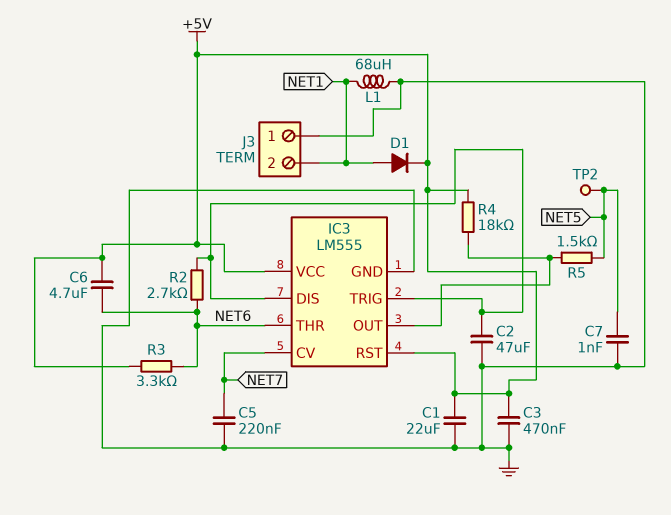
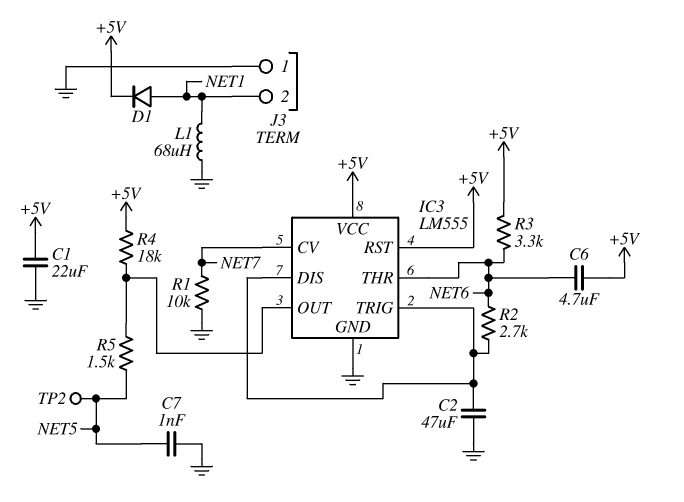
C3: 470nF (+5V, GND) -> none
C5: 220nF (GND, NET7) -> none
R1: none -> 10k (GND, NET7)

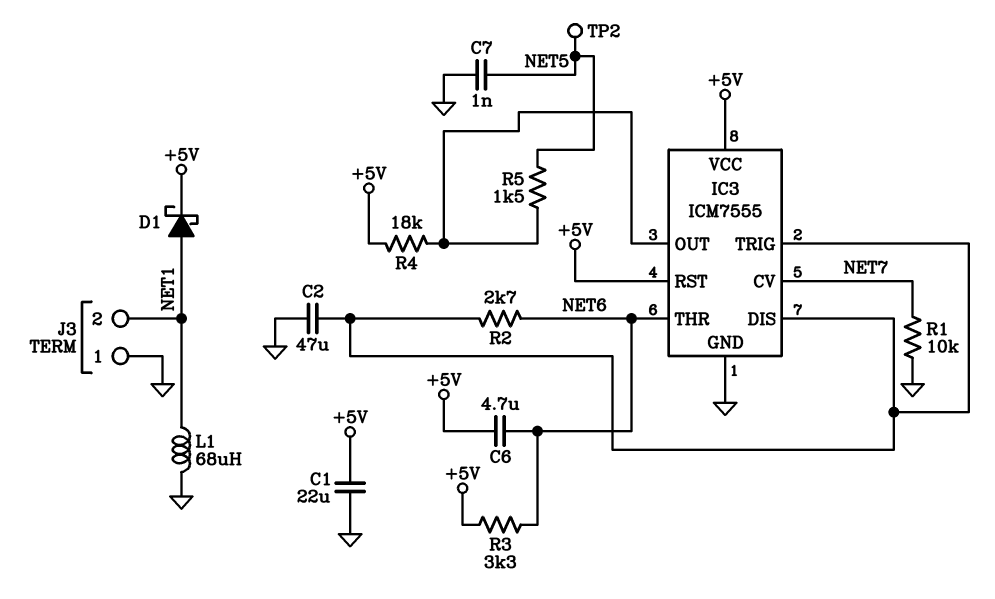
D1: diode (A NET1, K +5V) -> schottky (A NET1, K +5V)
IC3: LM555 -> ICM7555

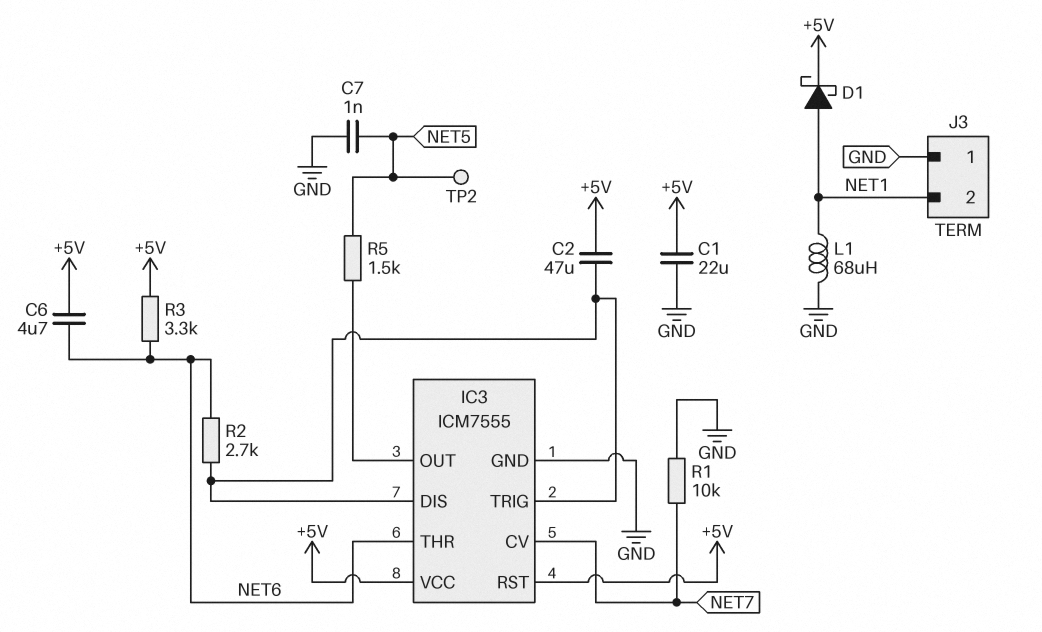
C2: 47uF (GND, IC3/DIS) -> 47uF (+5V, IC3/DIS)
R4: 18k (+5V, IC3/OUT) -> none

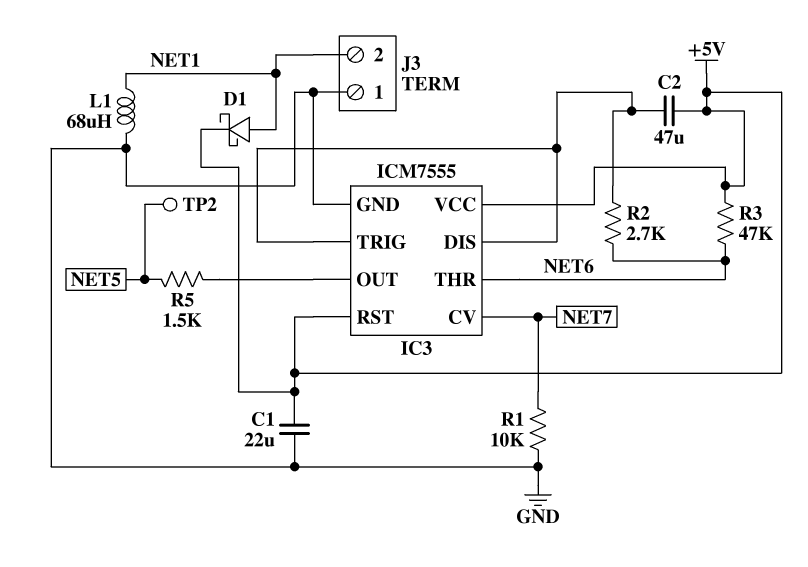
C6: 4.7uF (+5V, NET6) -> none
C7: 1nF (GND, NET5) -> none
R3: 3.3k (+5V, NET6) -> 47k (+5V, NET6)

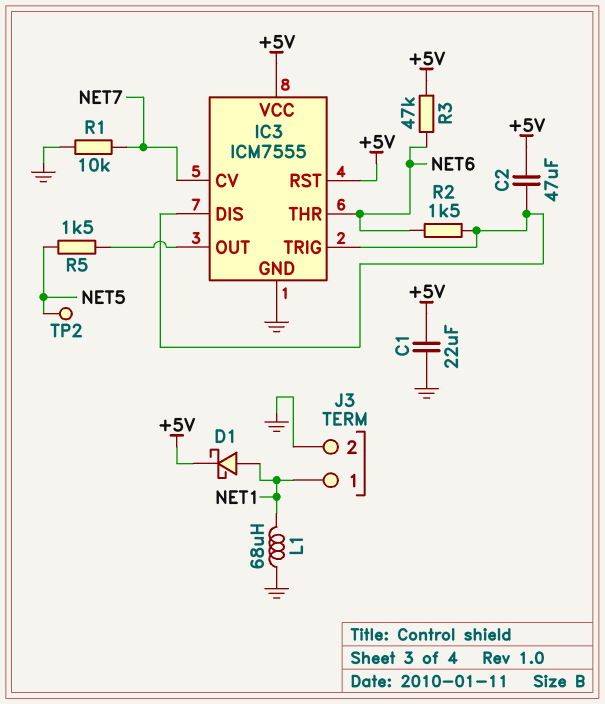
J3 pin 1: GND -> NET1
J3 pin 2: NET1 -> GND
R2: 2.7k (IC3/DIS, NET6) -> 1.5k (IC3/DIS, NET6)

